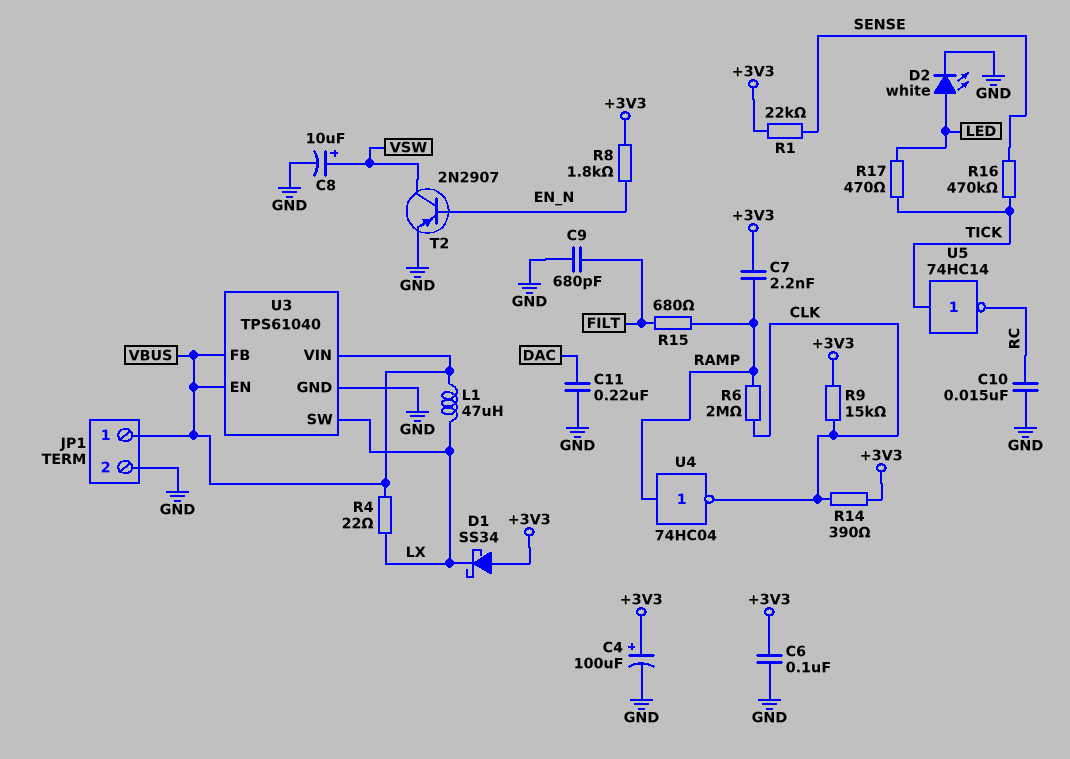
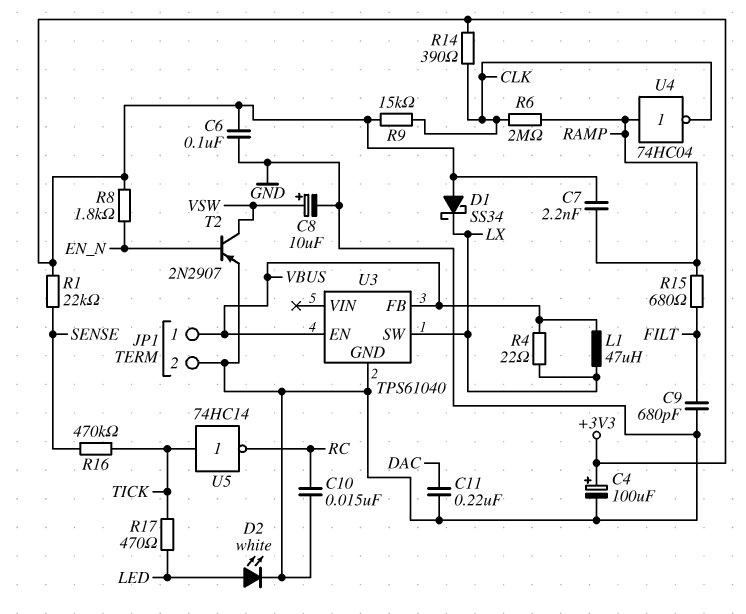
U3 pin VIN: VBUS -> none

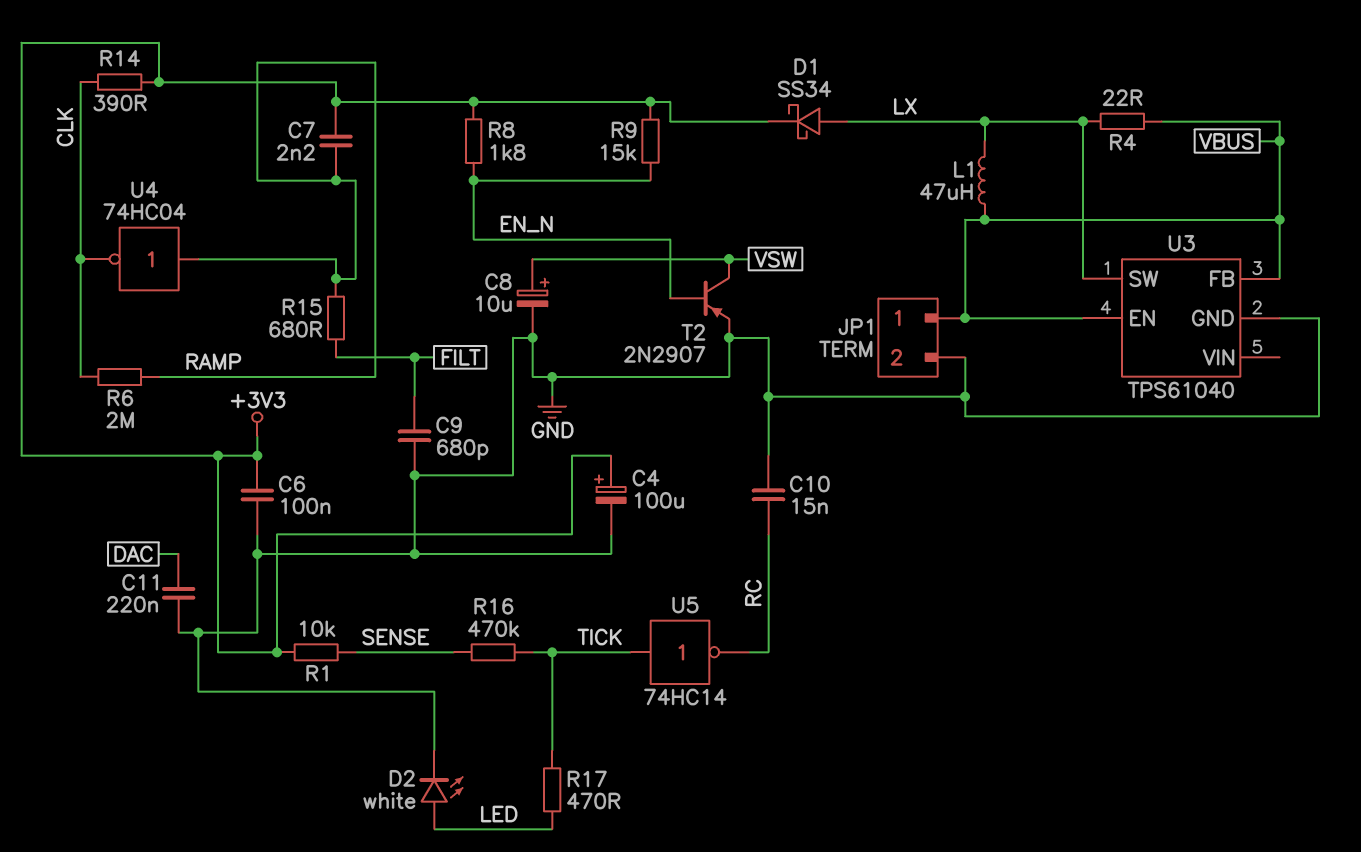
D1: schottky SS34 (A +3V3, K LX) -> schottky SS34 (A LX, K +3V3)
R1: 22k (+3V3, SENSE) -> 10k (+3V3, SENSE)
R9: 15k (+3V3, CLK) -> 15k (+3V3, EN_N)

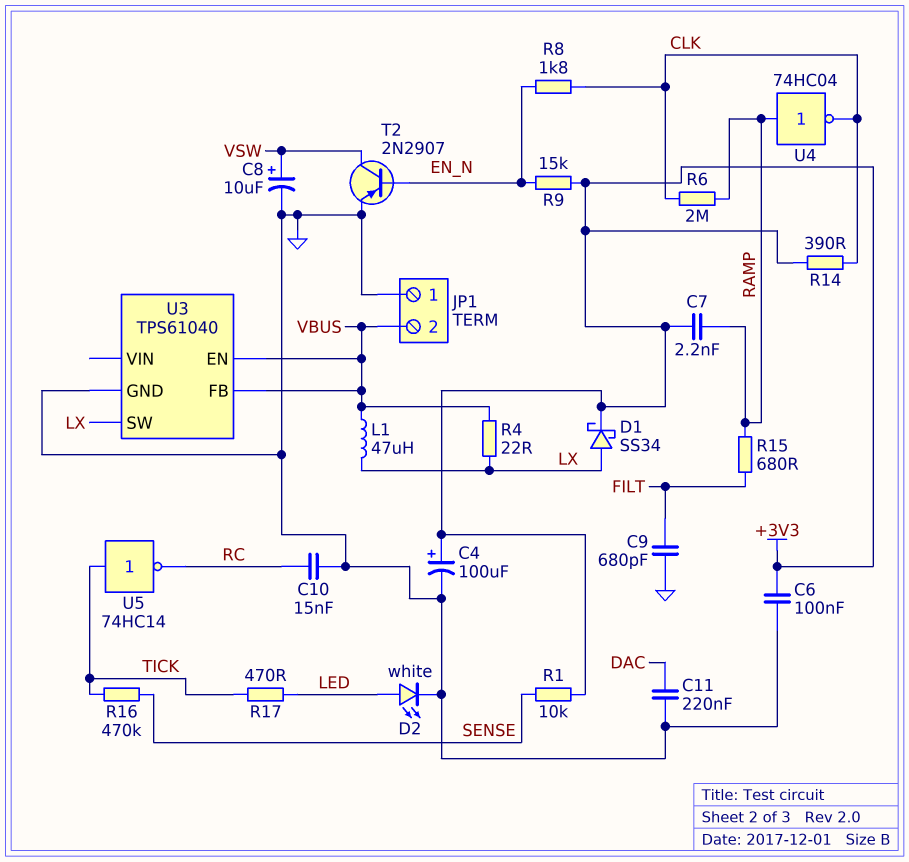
JP1 pin 1: VBUS -> GND
JP1 pin 2: GND -> VBUS
R8: 1.8k (+3V3, EN_N) -> 1.8k (CLK, EN_N)

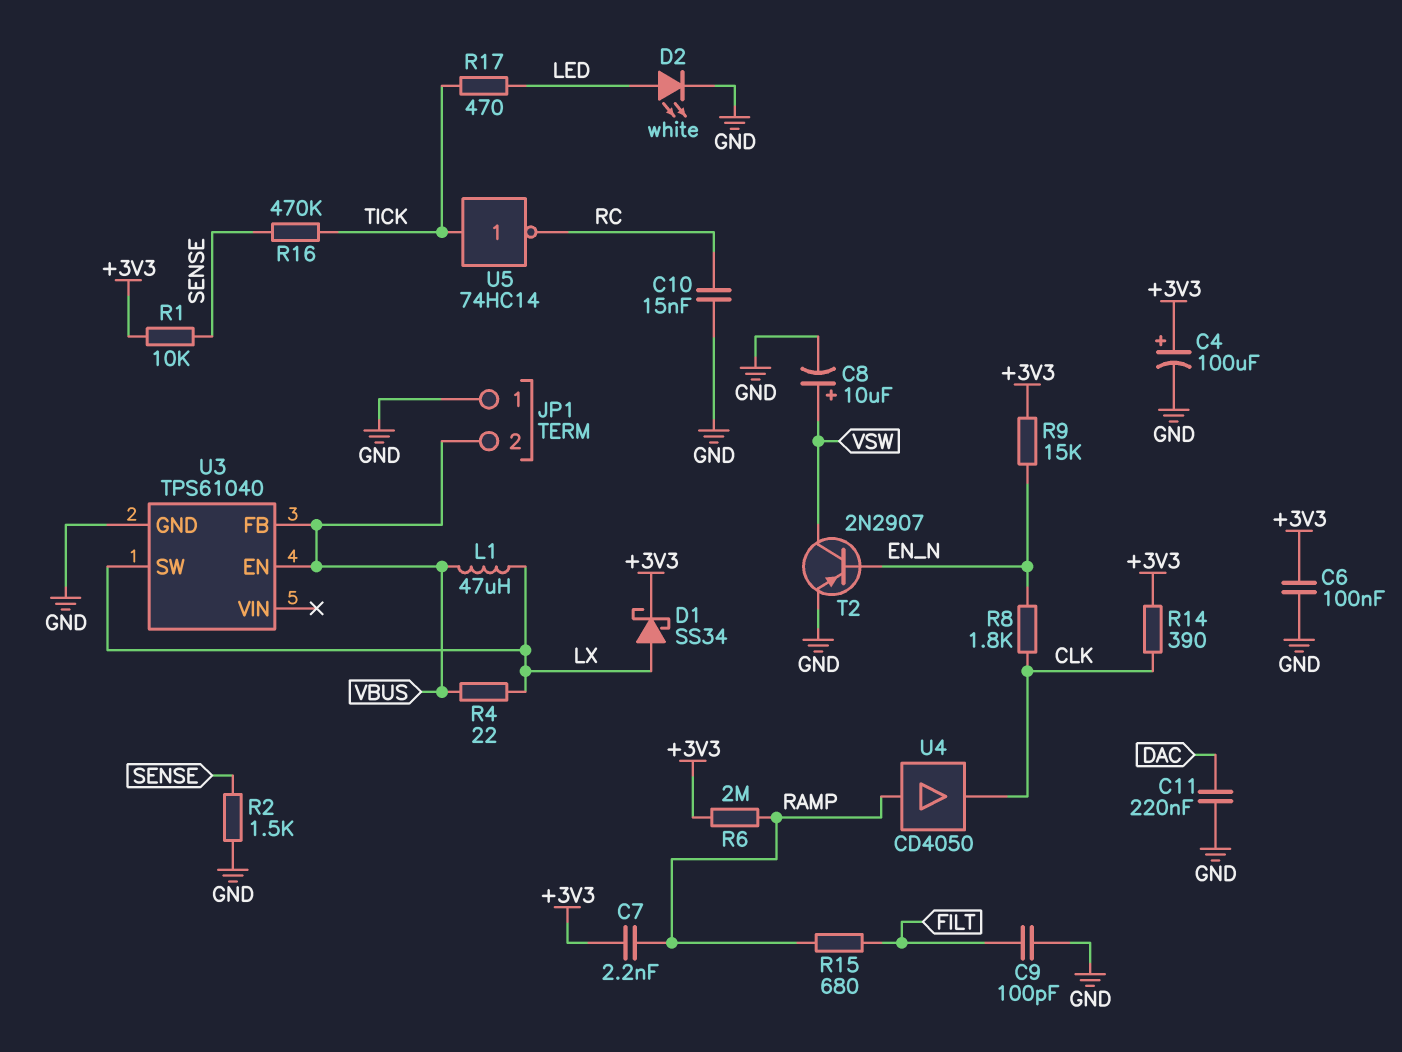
C9: 680pF (FILT, GND) -> 100pF (FILT, GND)
R2: none -> 1.5k (GND, SENSE)
R6: 2M (CLK, RAMP) -> 2M (+3V3, RAMP)
U4: NOT 74HC04 (in RAMP, out CLK) -> buffer CD4050 (in RAMP, out CLK)

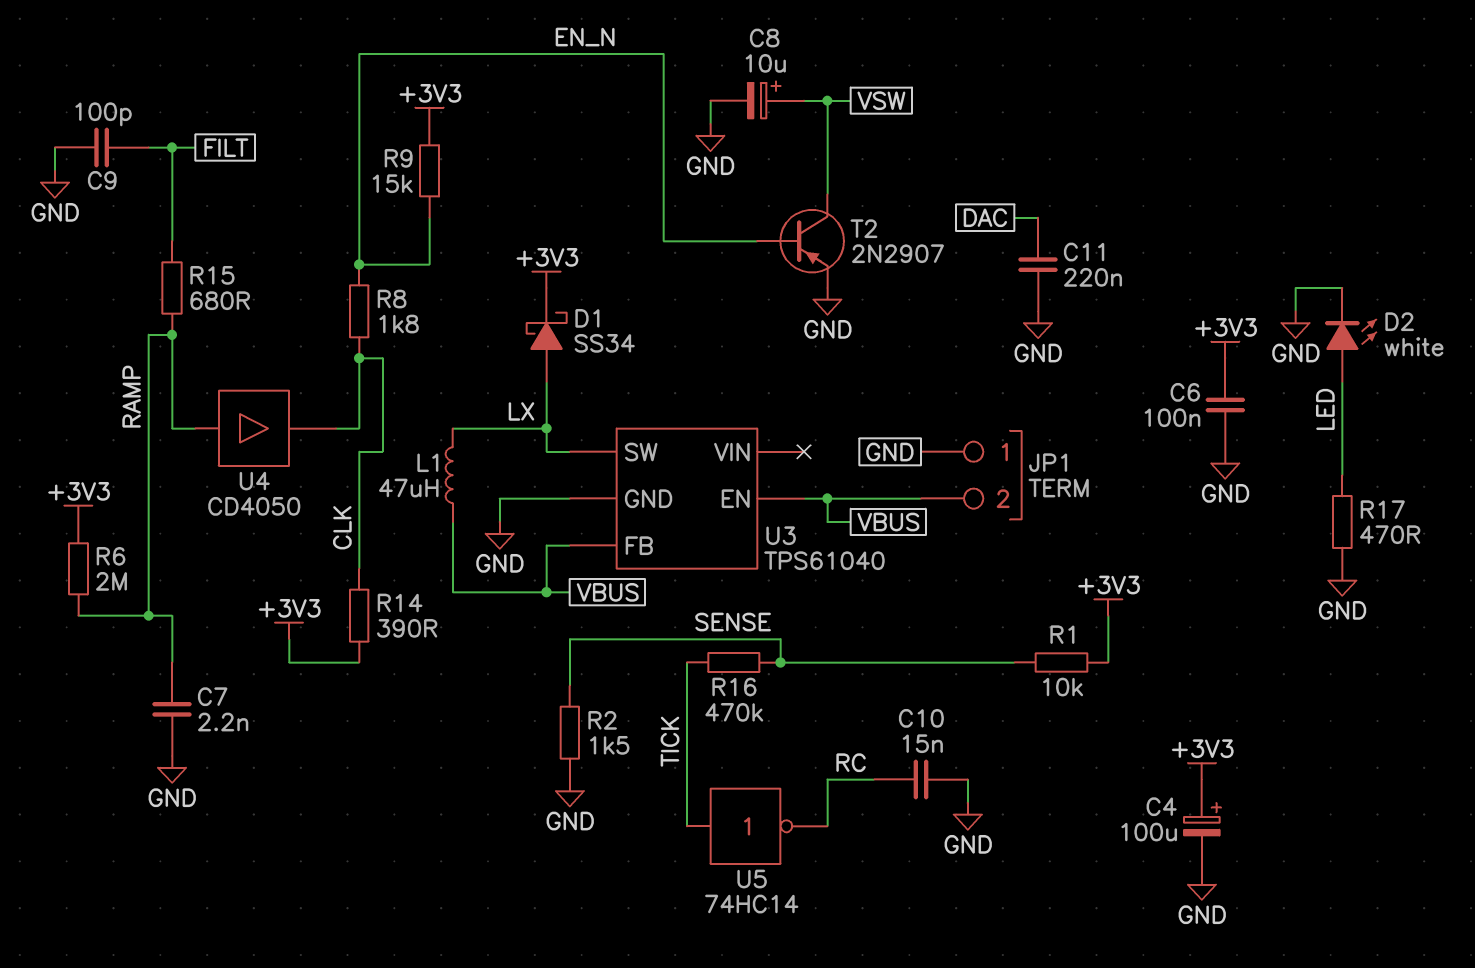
C7: 2.2nF (+3V3, RAMP) -> 2.2nF (GND, RAMP)
R4: 22 (LX, VBUS) -> none
R17: 470 (LED, TICK) -> 470 (GND, LED)

